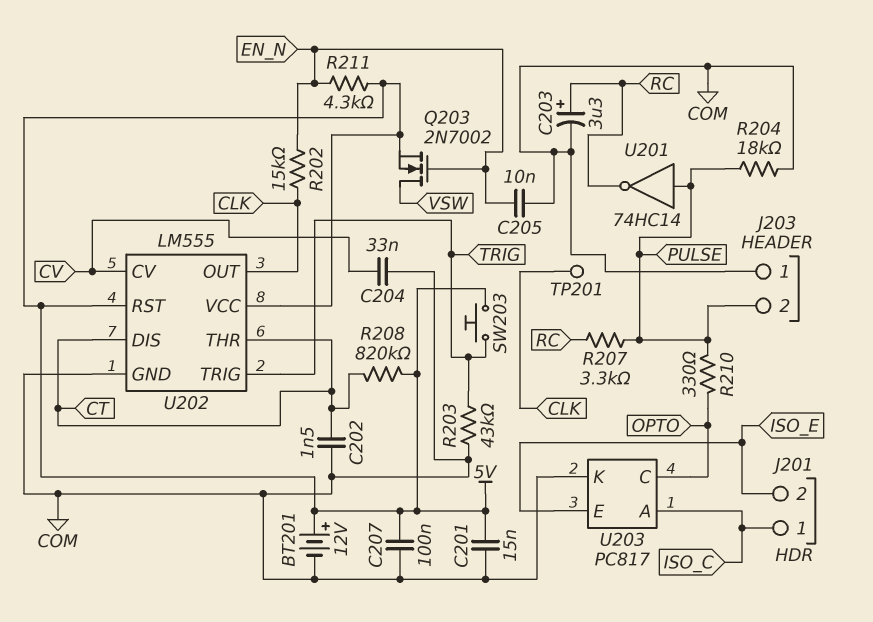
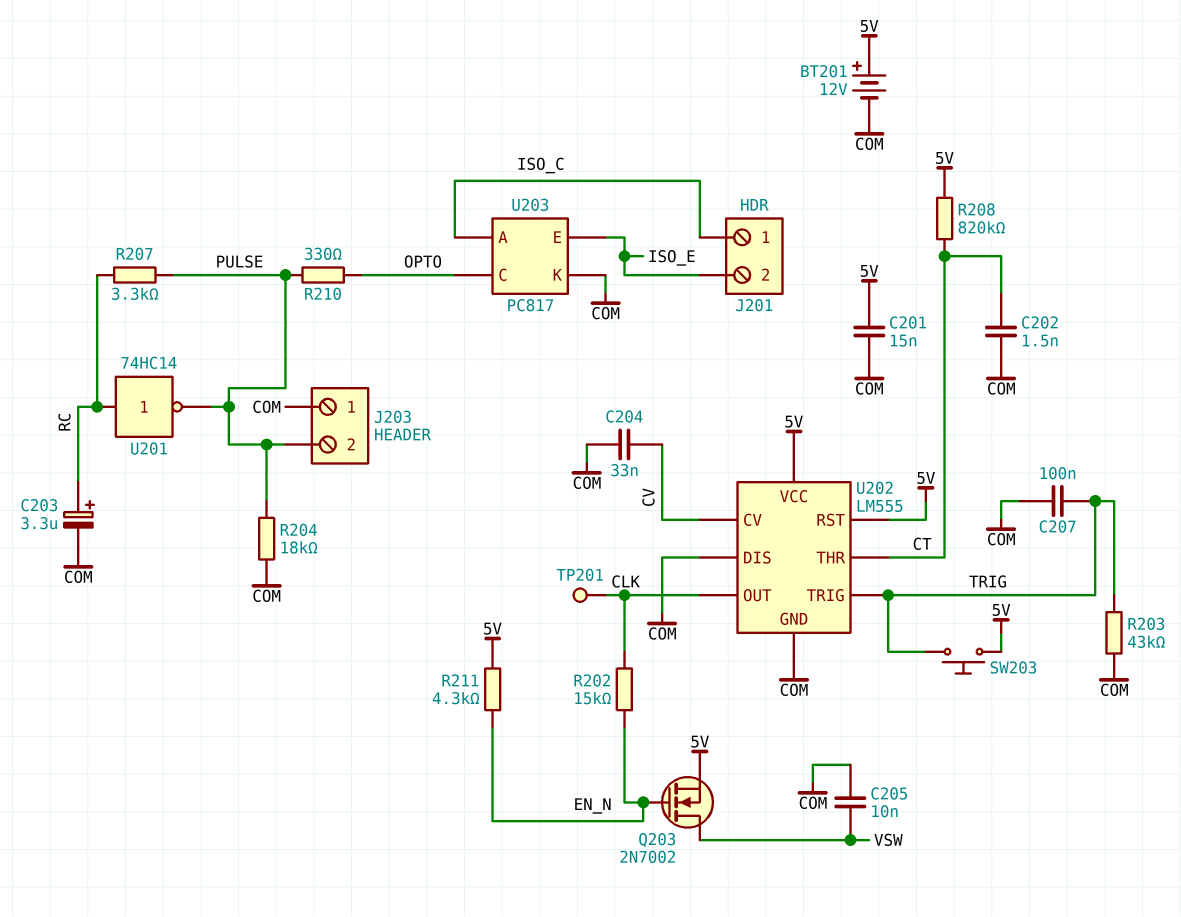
C205: 10nF (COM, EN_N) -> 10nF (COM, VSW)
C207: 100nF (5V, COM) -> 100nF (COM, TRIG)
U201: NOT 74HC14 (in PULSE, out RC) -> NOT 74HC14 (in RC, out PULSE)
U202 pin DIS: CT -> COM

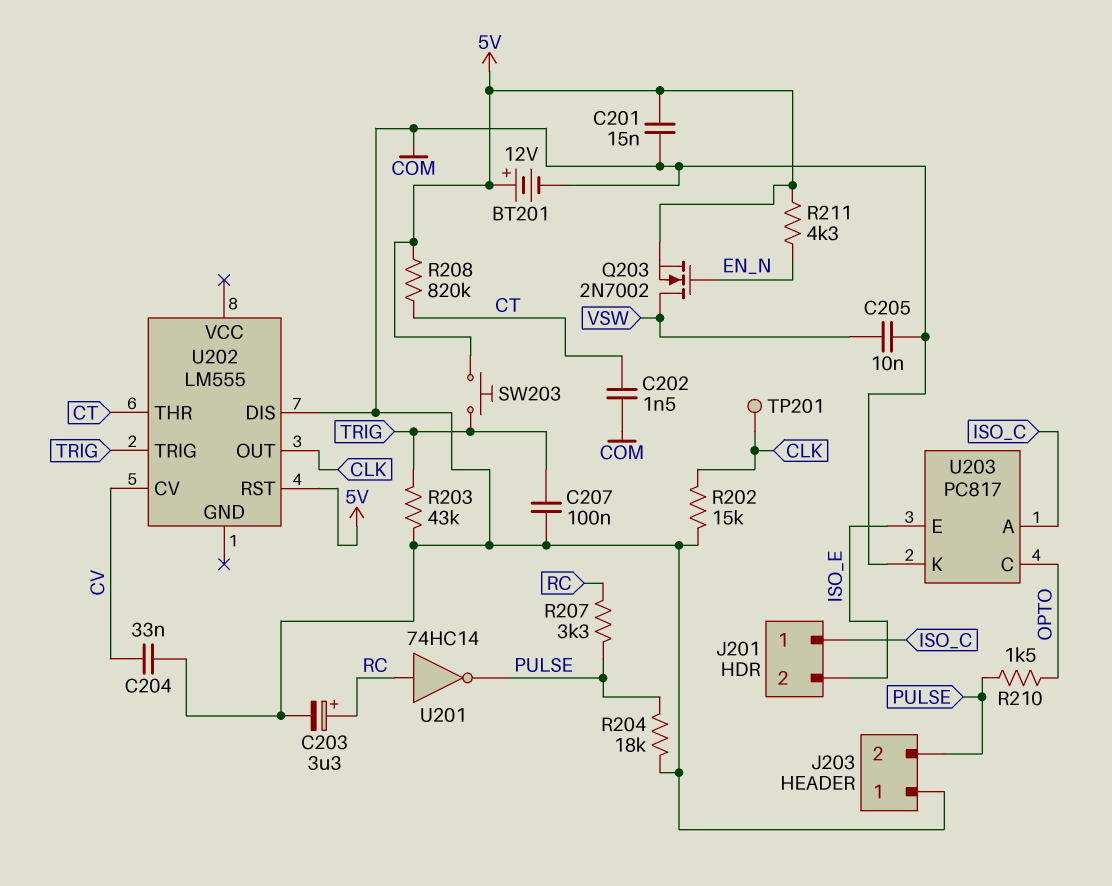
R202: 15k (CLK, EN_N) -> 15k (CLK, COM)
R210: 330 (OPTO, PULSE) -> 1.5k (OPTO, PULSE)
U202 pin GND: COM -> none
U202 pin VCC: 5V -> none

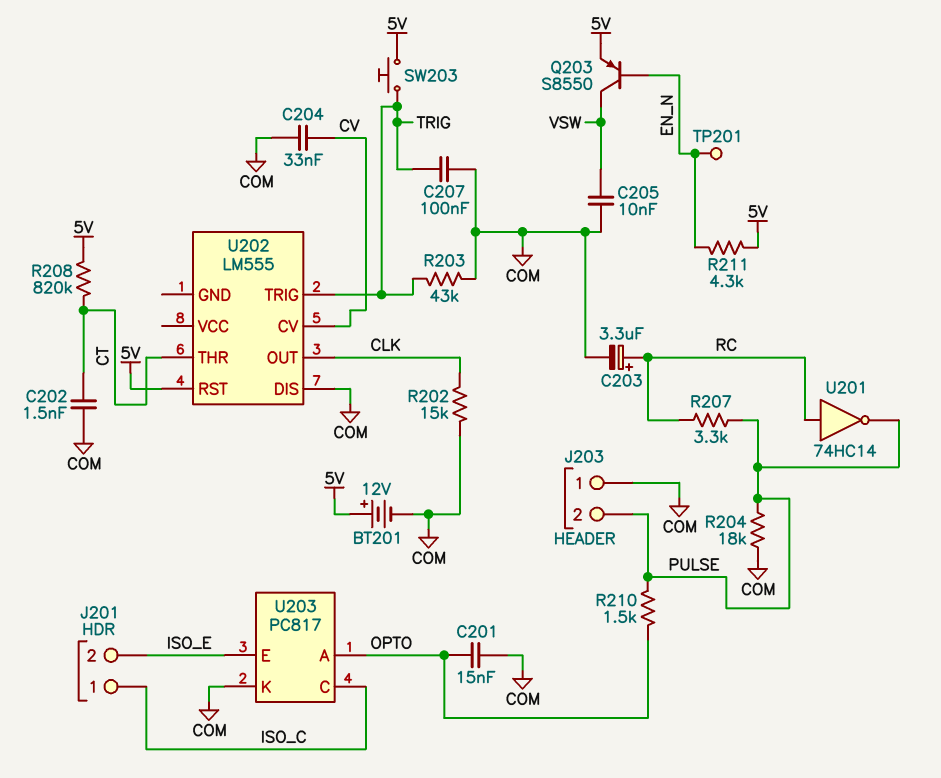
C201: 15nF (5V, COM) -> 15nF (COM, OPTO)
Q203: NMOS 2N7002 (G EN_N, D VSW, S 5V) -> PNP S8550 (B EN_N, C VSW, E 5V)
TP201: test point (CLK) -> test point (EN_N)
U203 pin A: ISO_C -> OPTO
U203 pin C: OPTO -> ISO_C

